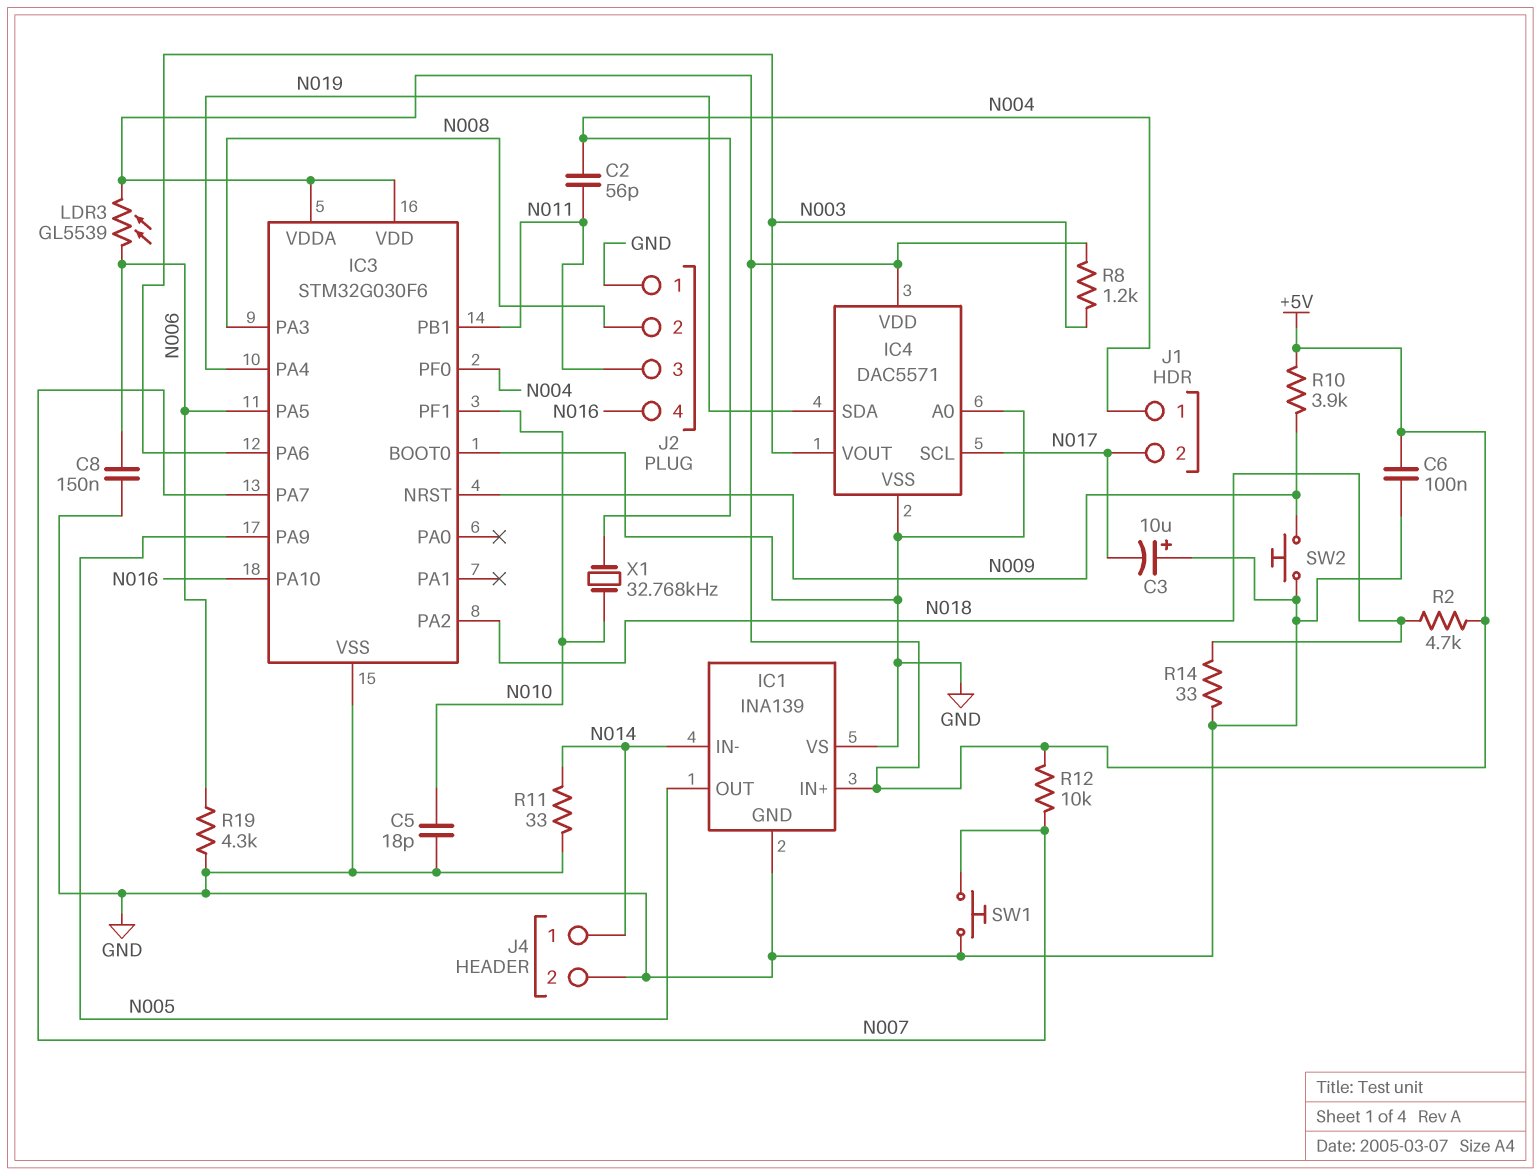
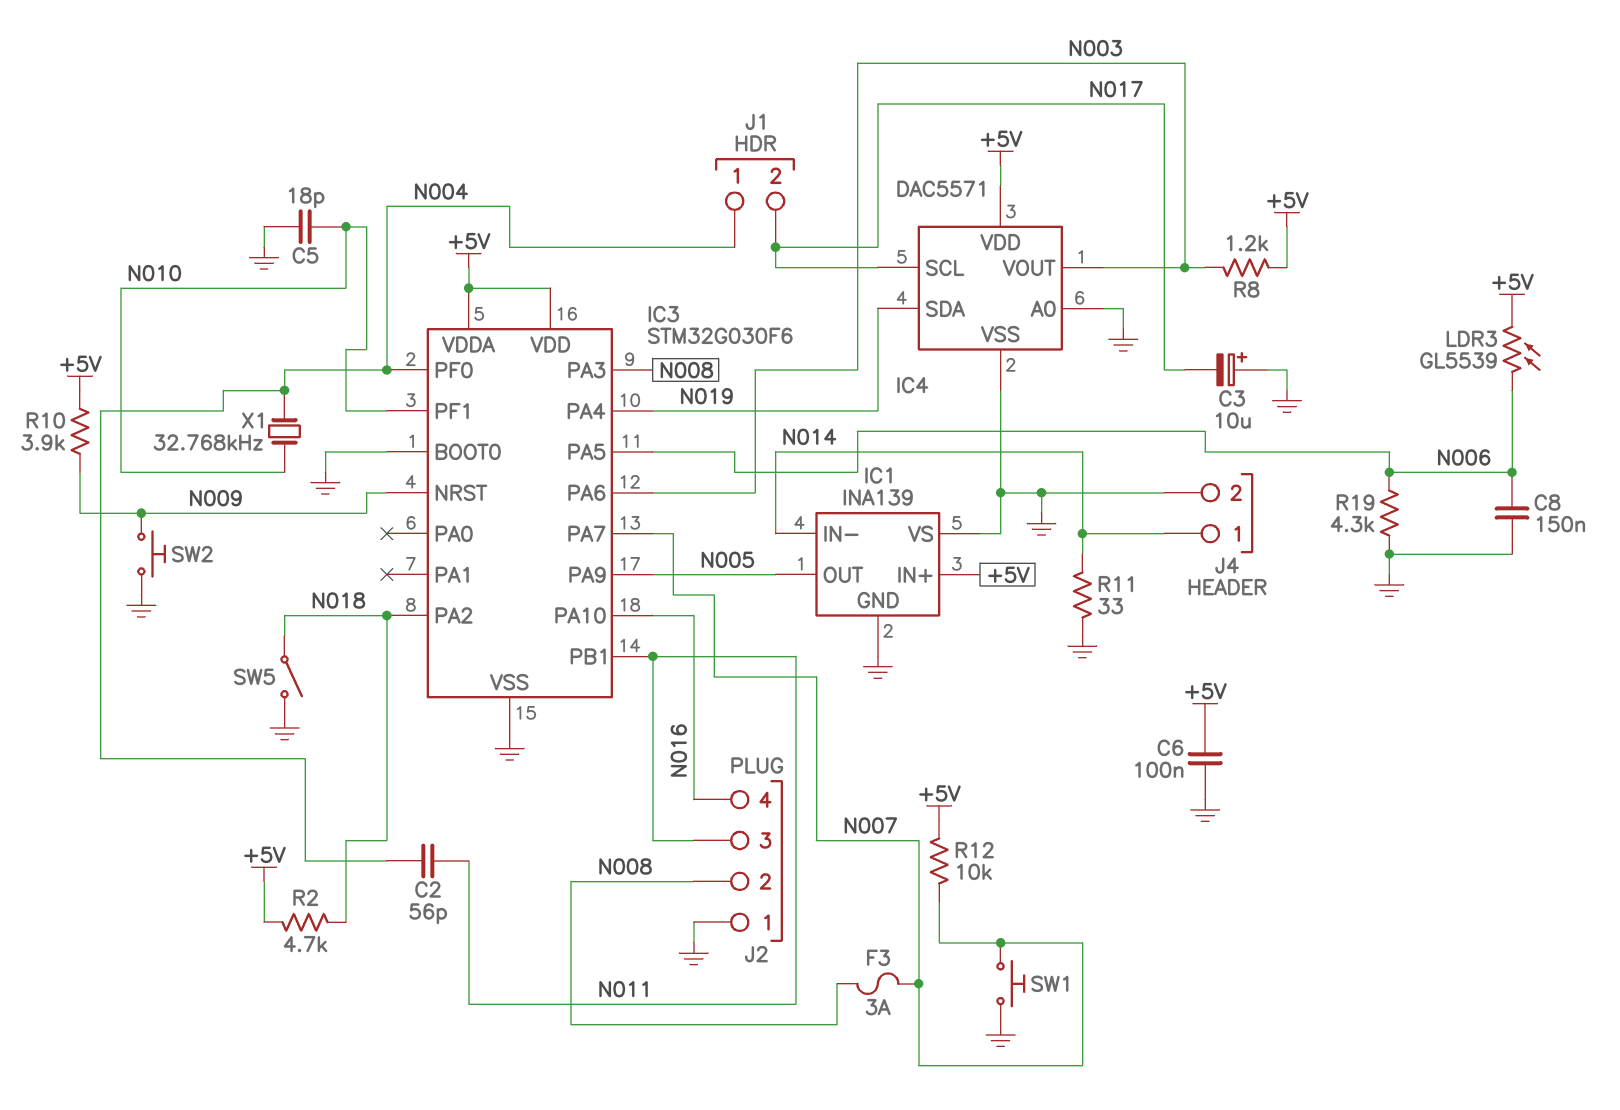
F3: none -> 3A (N007, N008)
R14: 33 (GND, N018) -> none
SW5: none -> switch (GND, N018)

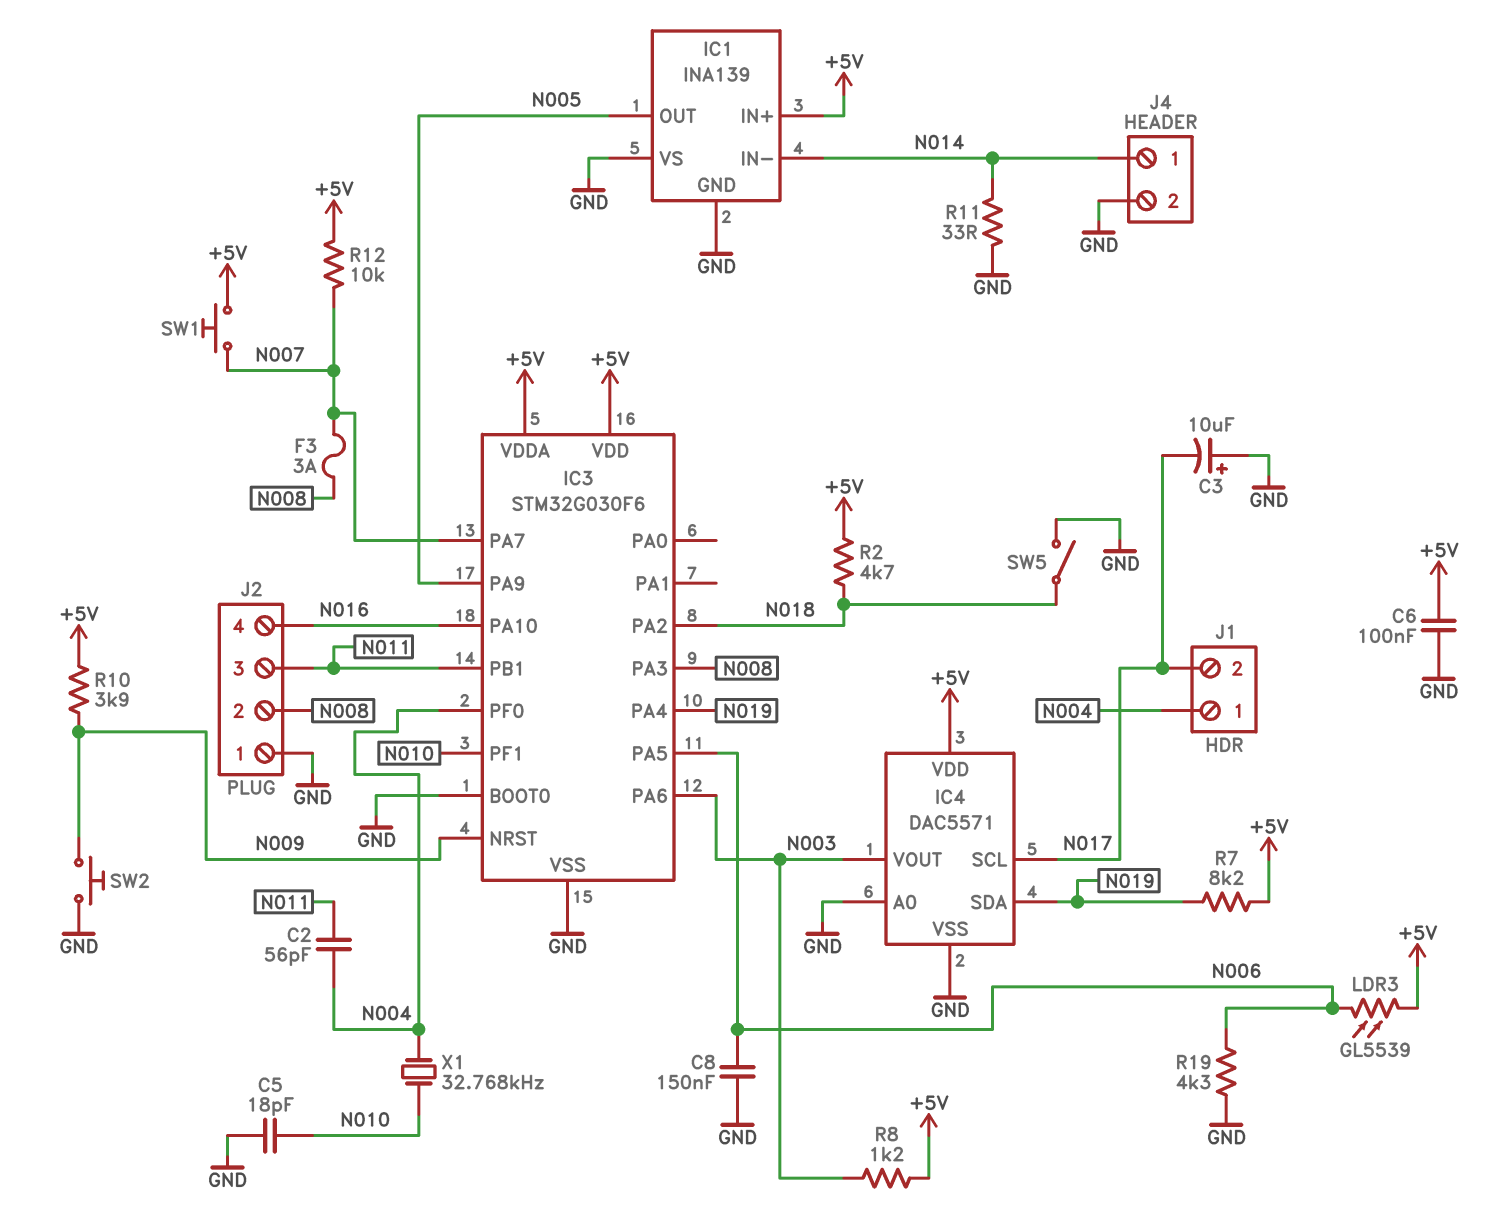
R7: none -> 8.2k (+5V, N019)
SW1: button (GND, N007) -> button (+5V, N007)

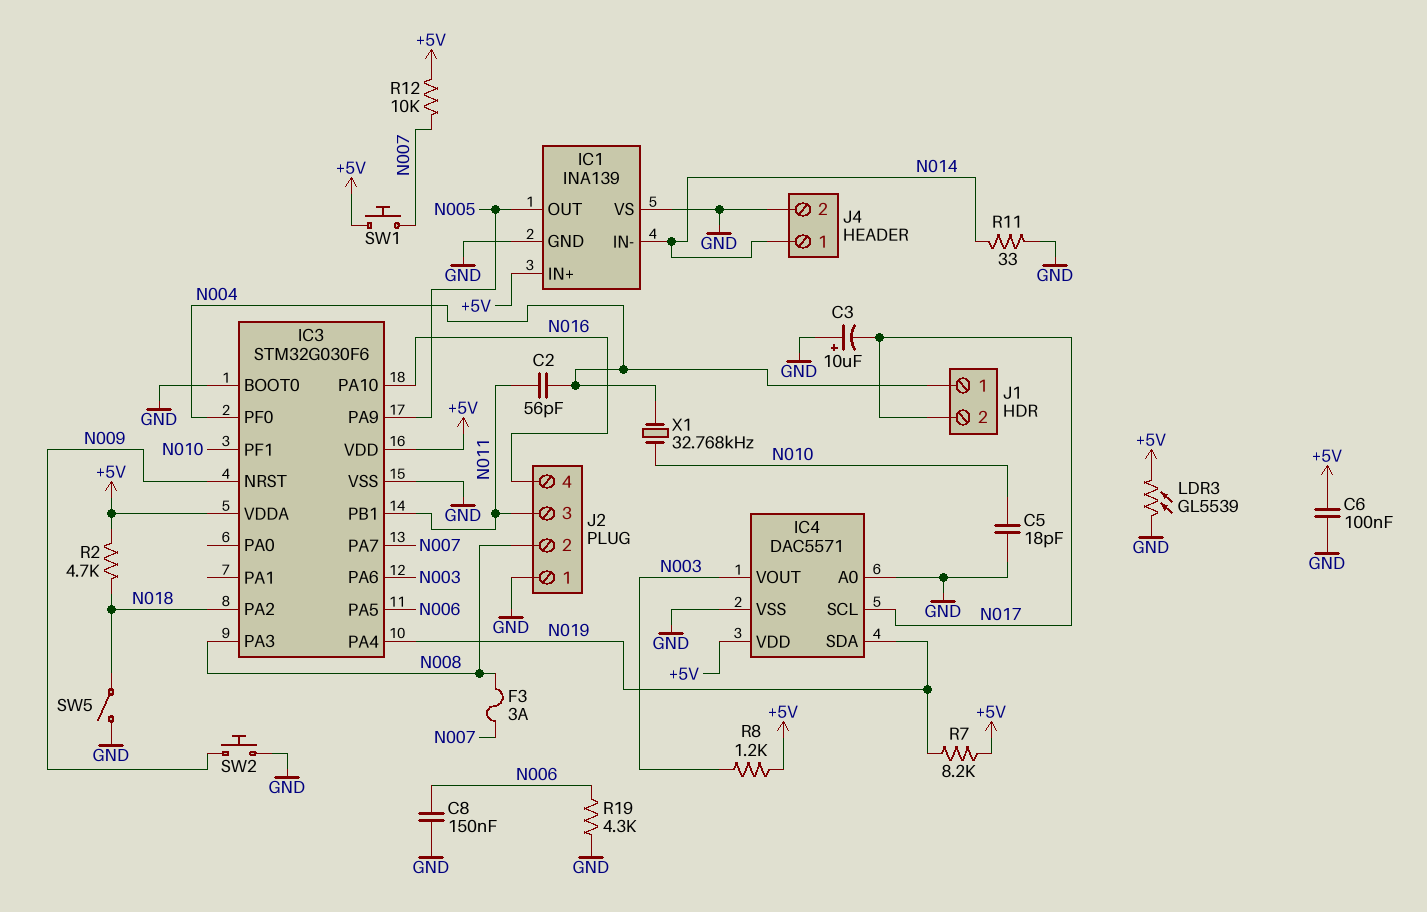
LDR3: GL5539 (+5V, N006) -> GL5539 (+5V, GND)
R10: 3.9k (+5V, N009) -> none

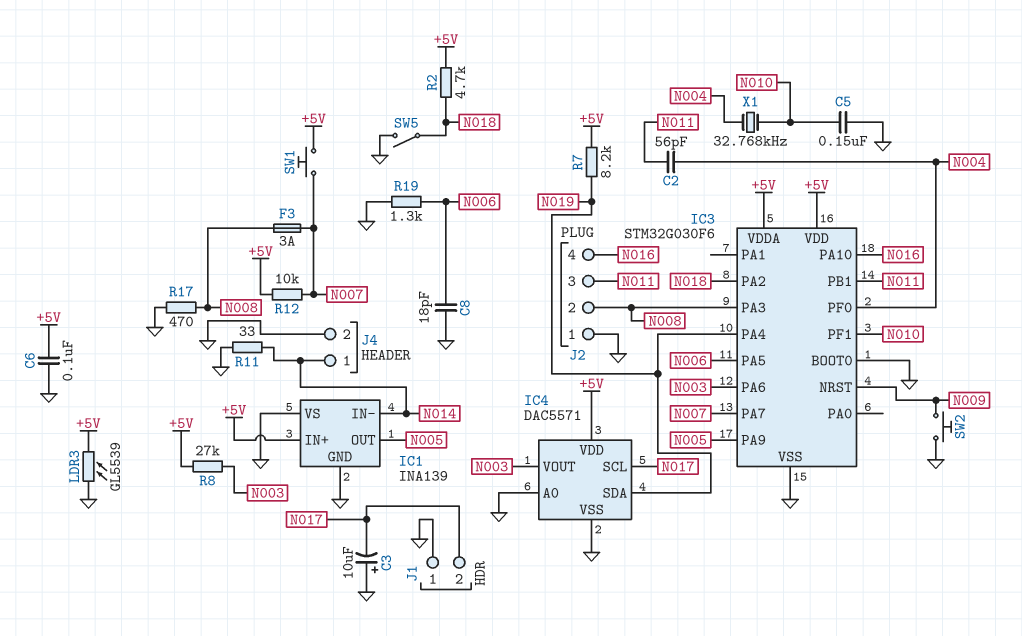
C5: 18pF (GND, N010) -> 150nF (GND, N010)
C8: 150nF (GND, N006) -> 18pF (GND, N006)
J1 pin 1: N004 -> GND
R8: 1.2k (+5V, N003) -> 27k (+5V, N003)
R17: none -> 470 (GND, N008)
R19: 4.3k (GND, N006) -> 1.3k (GND, N006)

